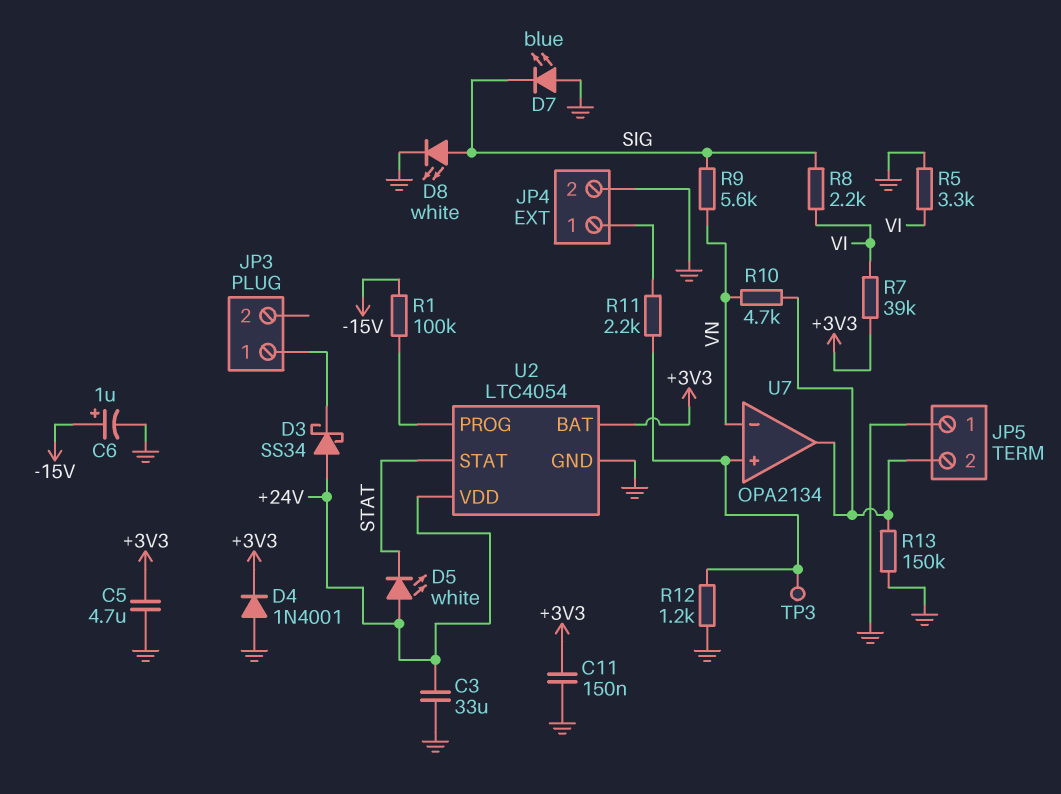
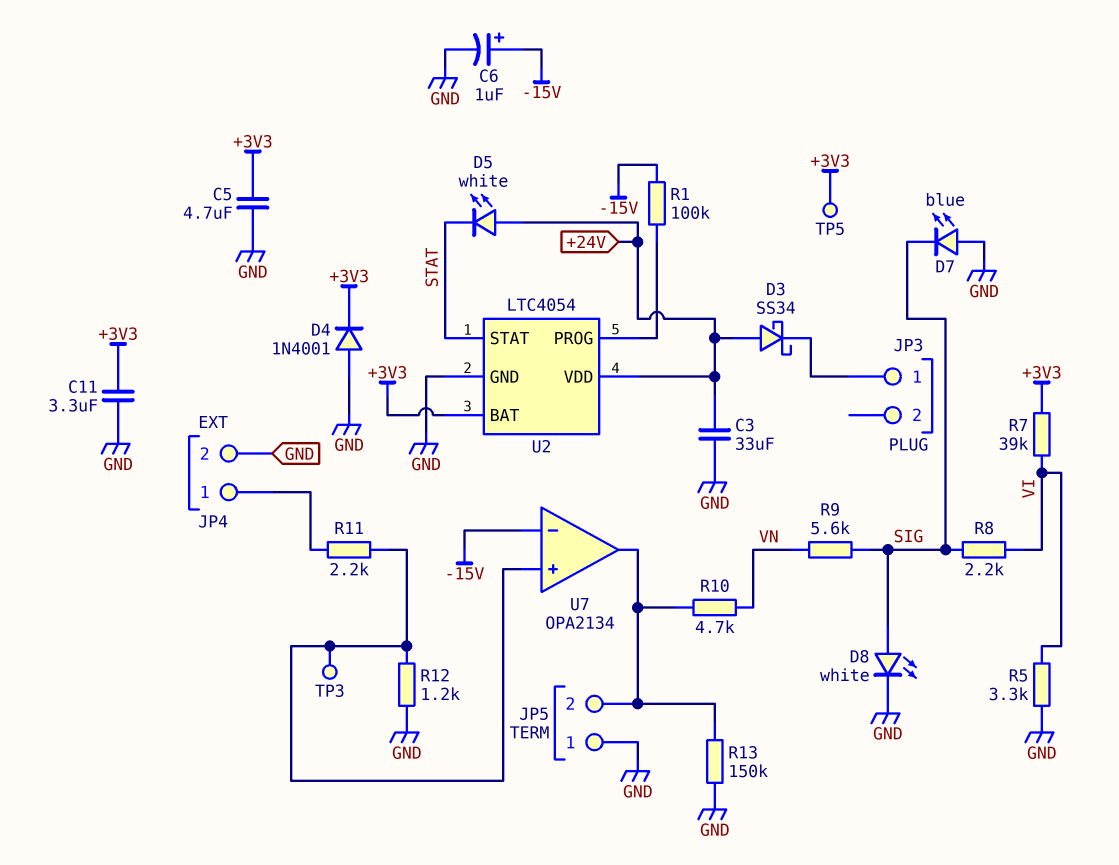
C11: 150nF (+3V3, GND) -> 3.3uF (+3V3, GND)
TP5: none -> test point (+3V3)
U7 pin in-: VN -> -15V

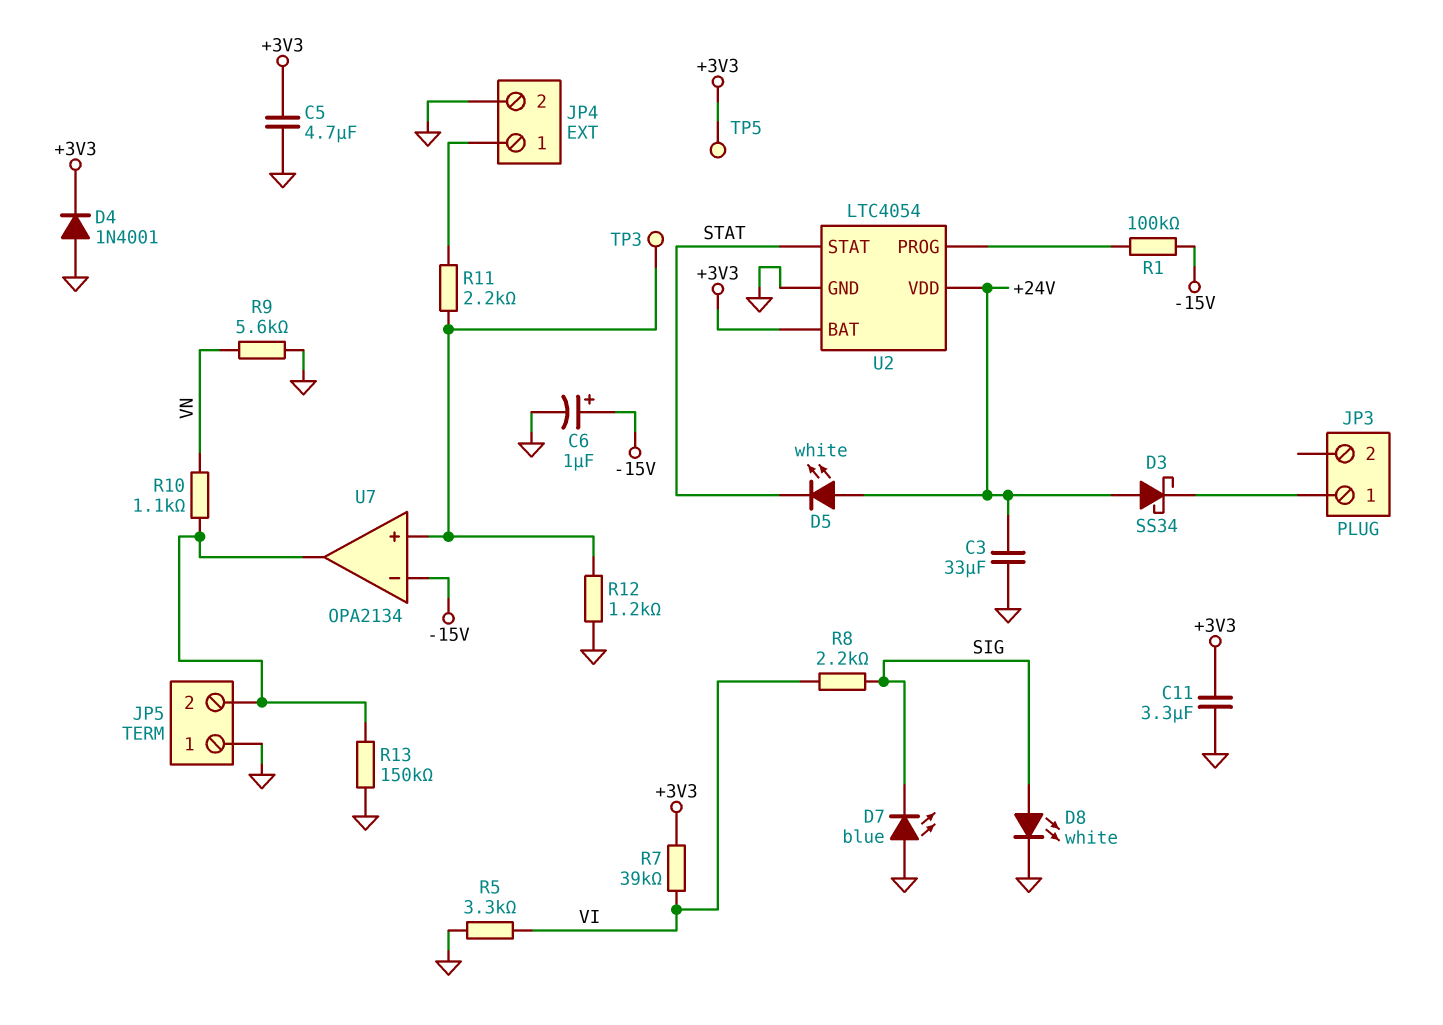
R9: 5.6k (SIG, VN) -> 5.6k (GND, VN)
R10: 4.7k (JP5/2, VN) -> 1.1k (JP5/2, VN)

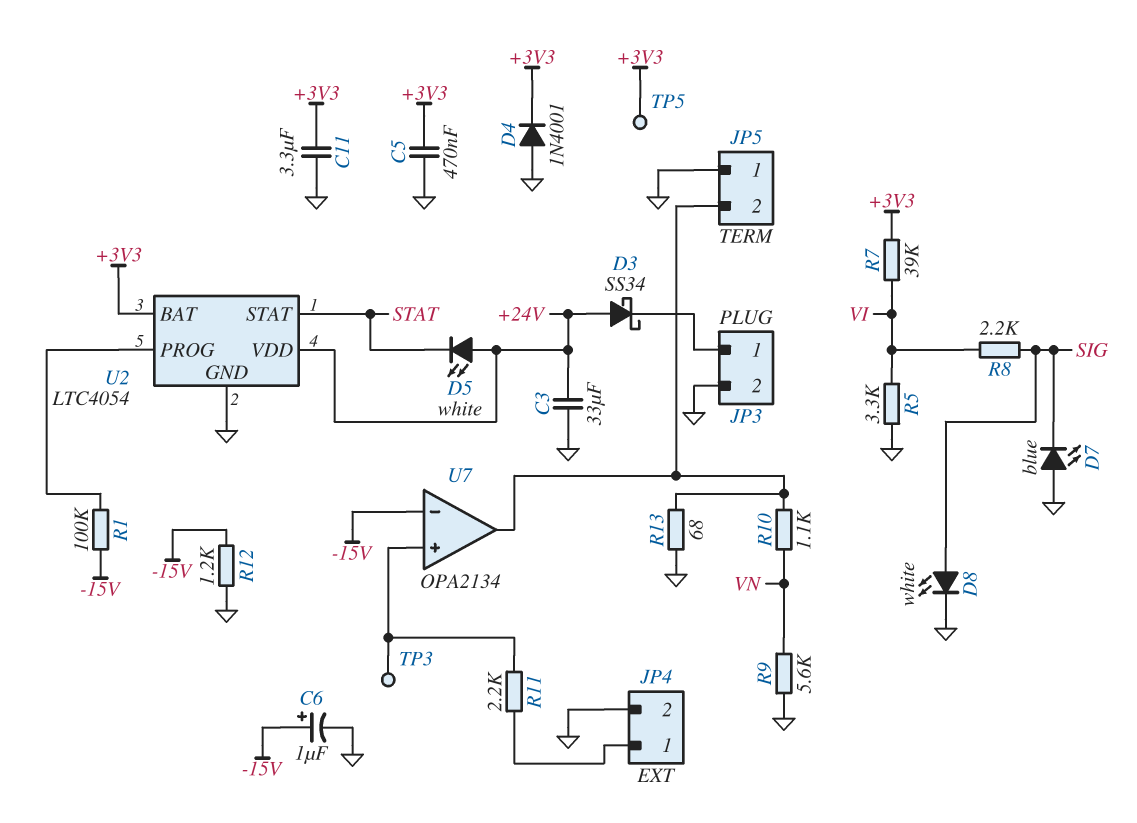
C5: 4.7uF (+3V3, GND) -> 470nF (+3V3, GND)
JP3 pin 2: none -> GND
R12: 1.2k (GND, U7/in+) -> 1.2k (-15V, GND)
R13: 150k (GND, JP5/2) -> 68 (GND, JP5/2)

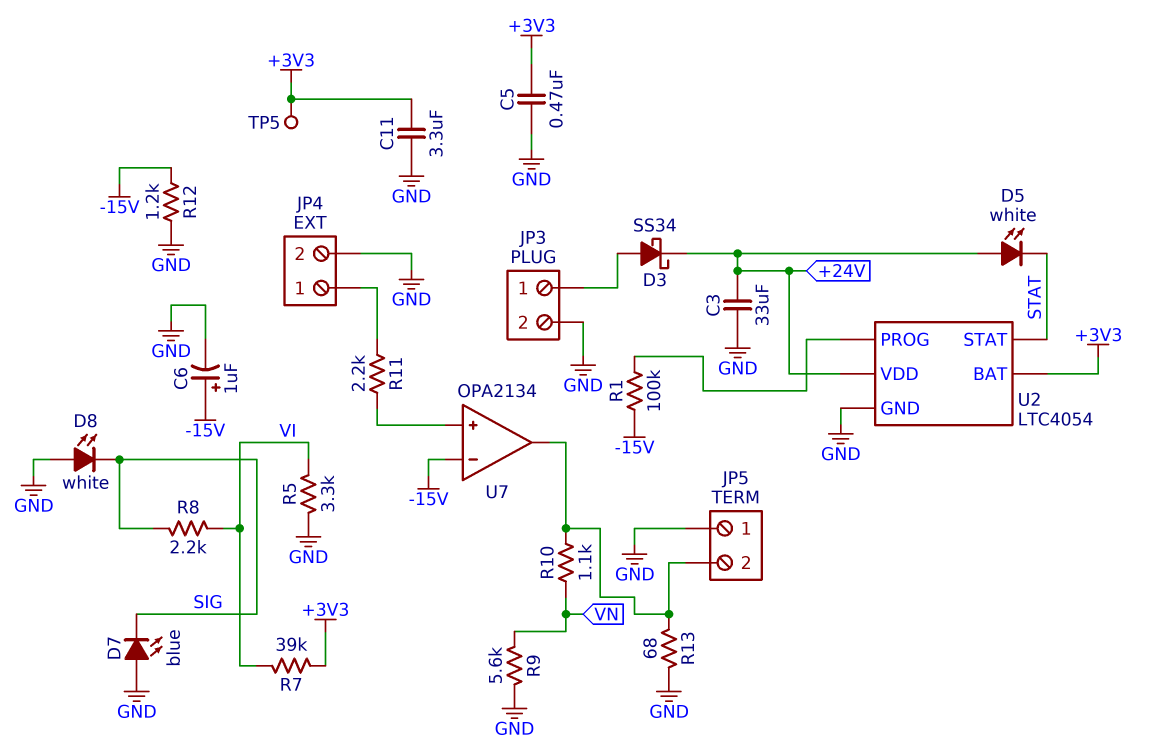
D3: schottky SS34 (A +24V, K JP3/1) -> schottky SS34 (A JP3/1, K +24V)
D4: diode 1N4001 (A GND, K +3V3) -> none
D8: LED white (A SIG, K GND) -> LED white (A GND, K SIG)
TP3: test point (U7/in+) -> none

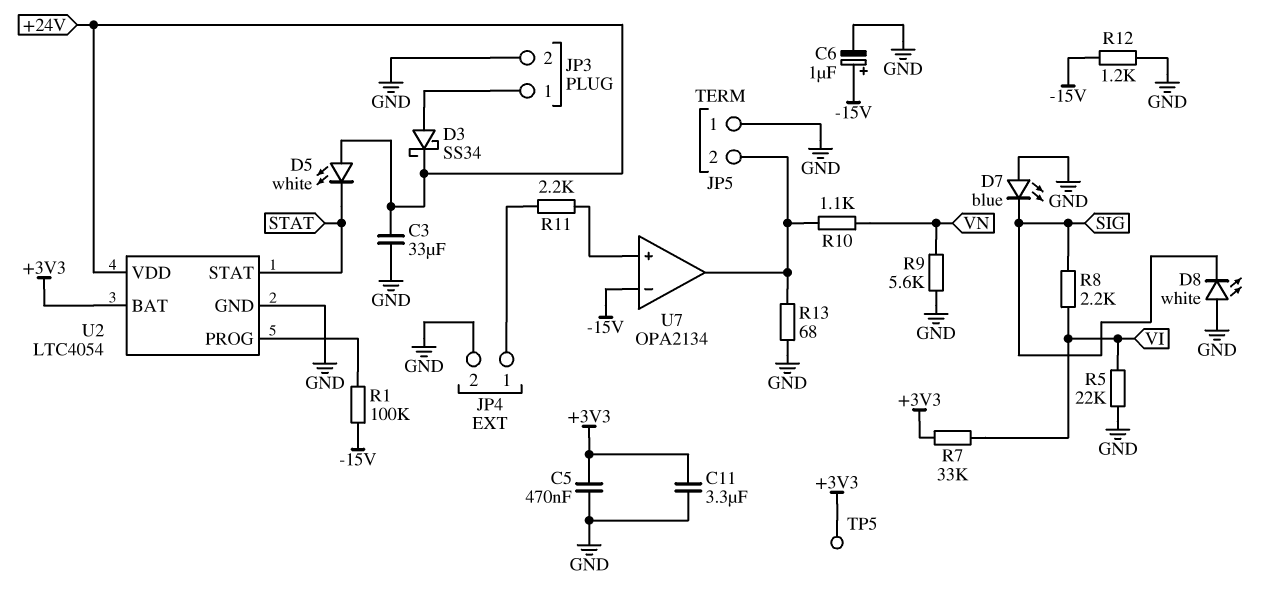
R5: 3.3k (GND, VI) -> 22k (GND, VI)
R7: 39k (+3V3, VI) -> 33k (+3V3, VI)

